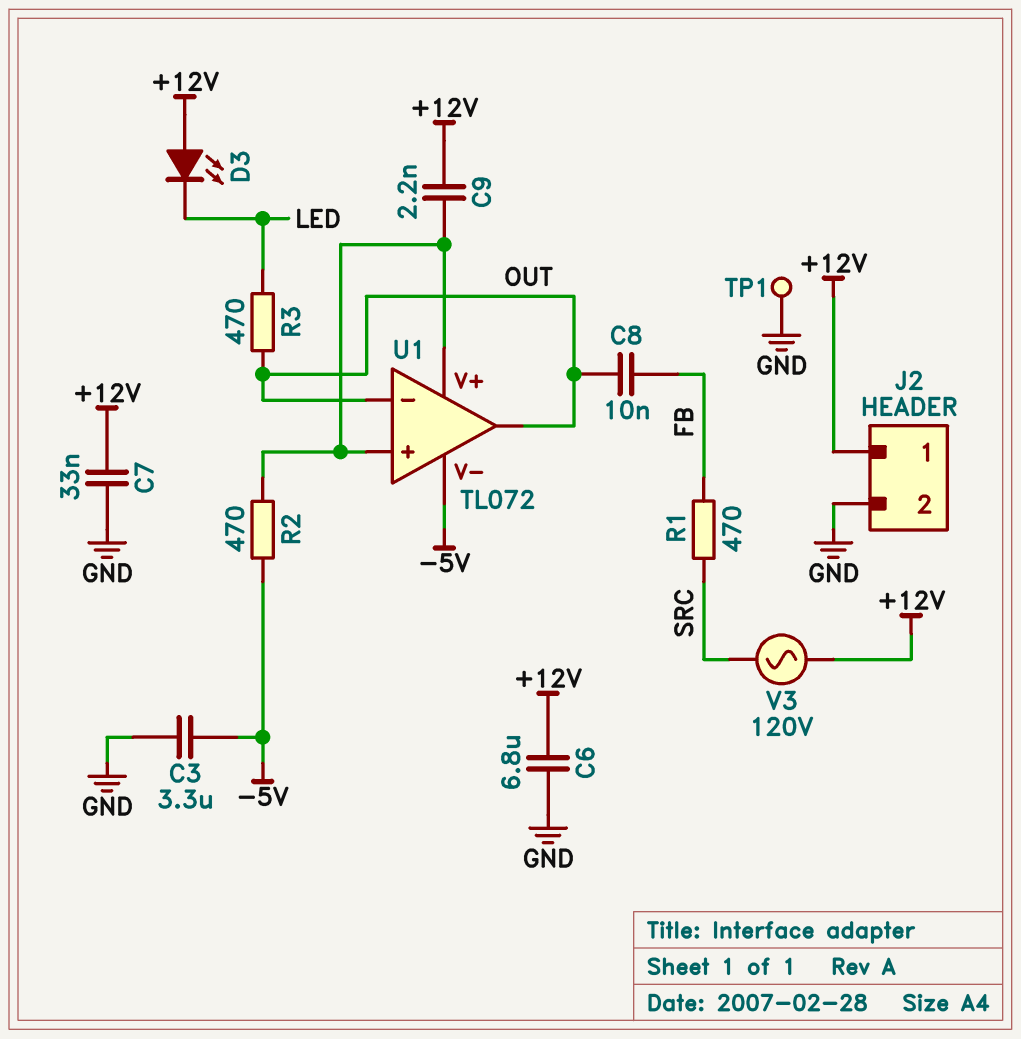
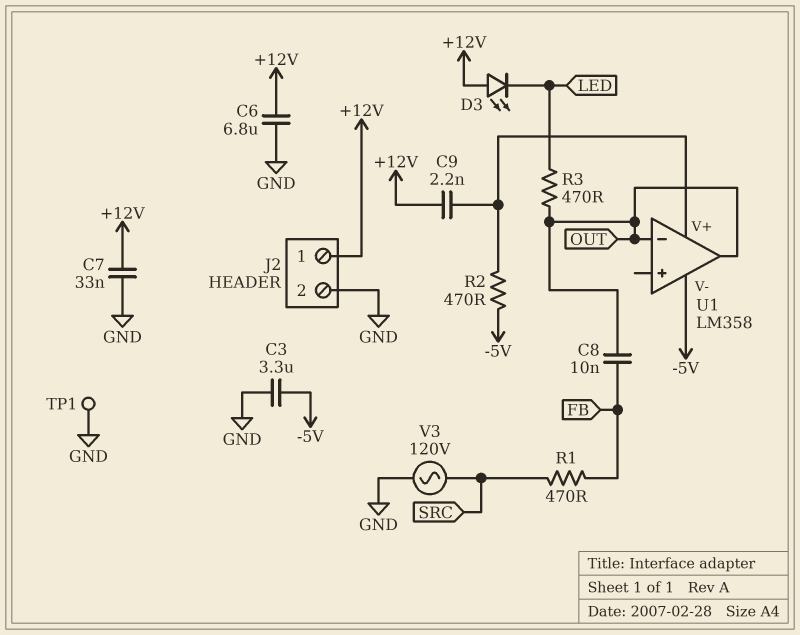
U1: TL072 -> LM358
U1 pin in+: U1/V+ -> none
V3: AC 120V (+12V, SRC) -> AC 120V (GND, SRC)

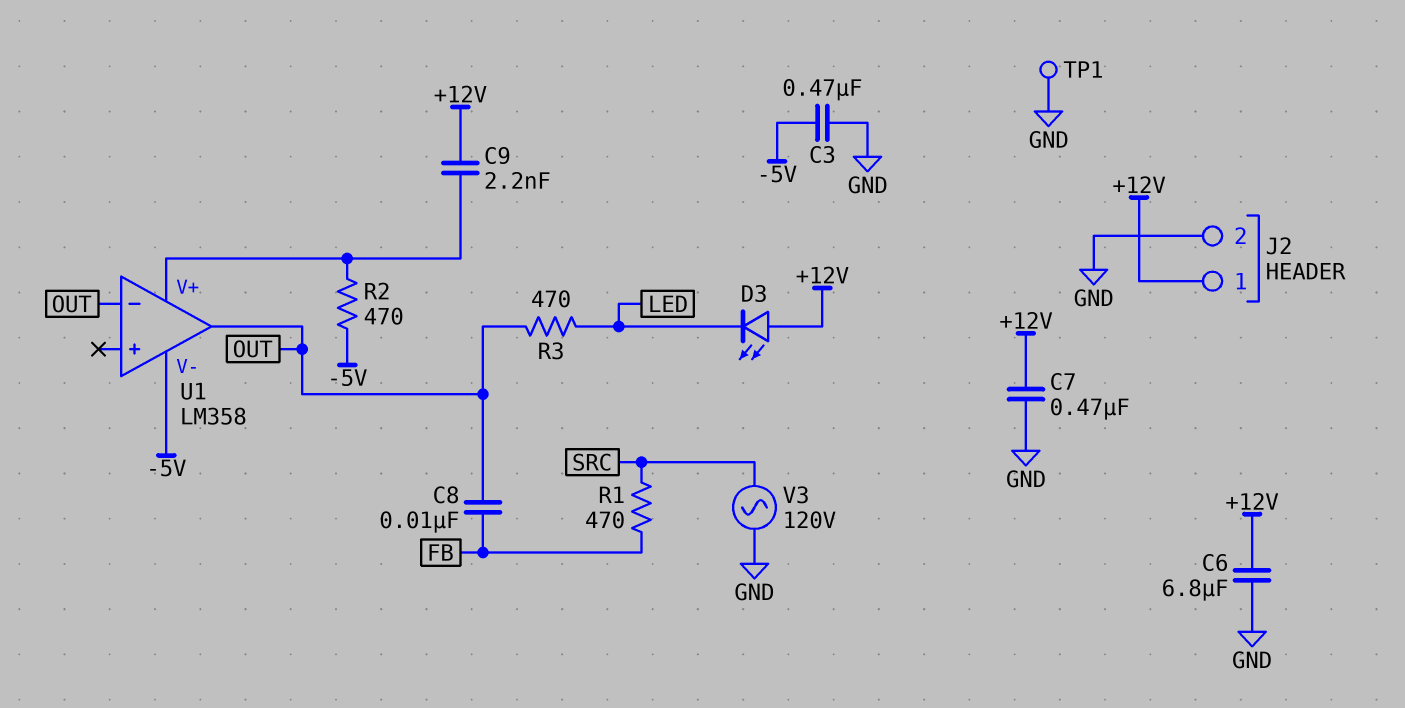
C3: 3.3uF (-5V, GND) -> 470nF (-5V, GND)
C7: 33nF (+12V, GND) -> 470nF (+12V, GND)

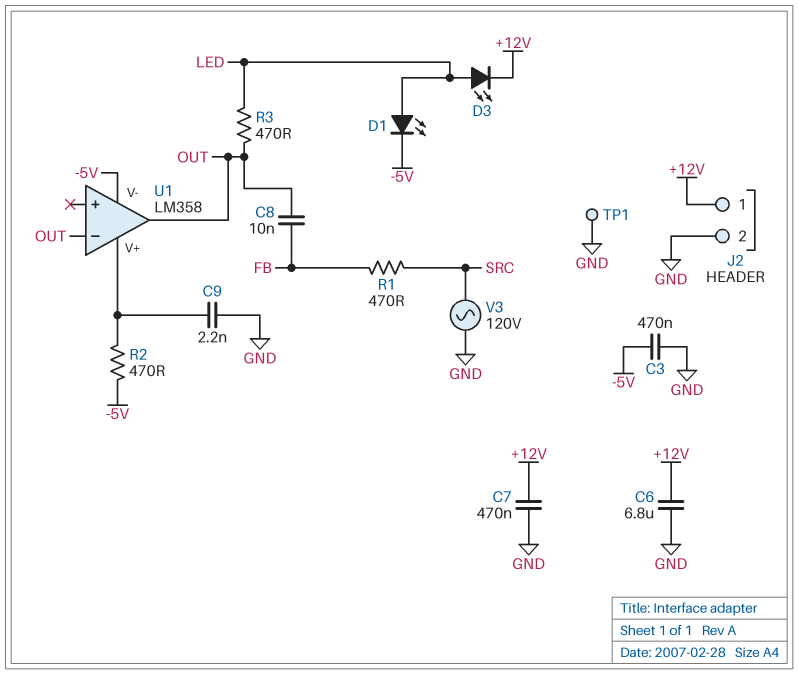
C9: 2.2nF (+12V, U1/V+) -> 2.2nF (GND, U1/V+)
D1: none -> LED (A LED, K -5V)
D3: LED (A +12V, K LED) -> LED (A LED, K +12V)

